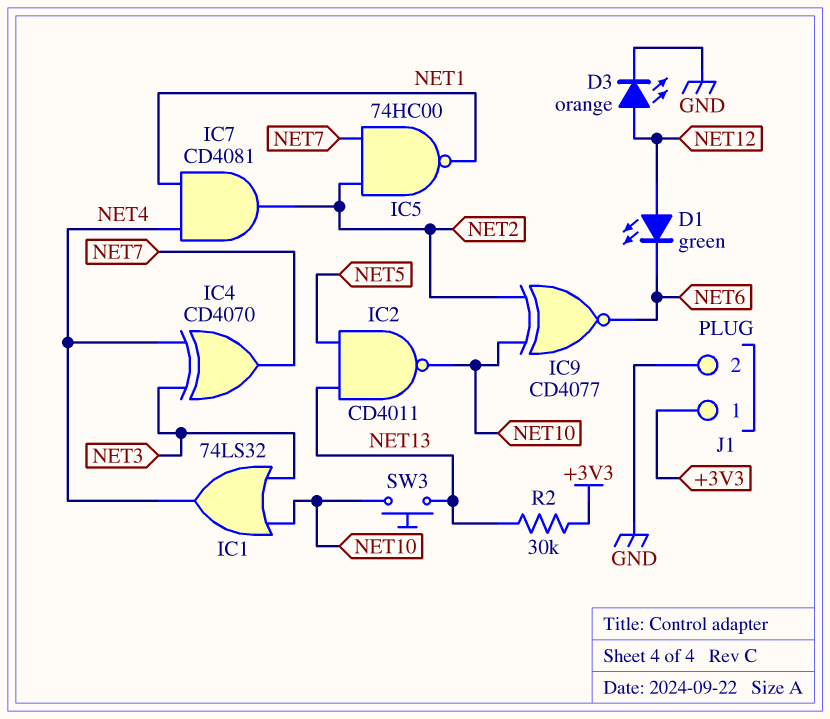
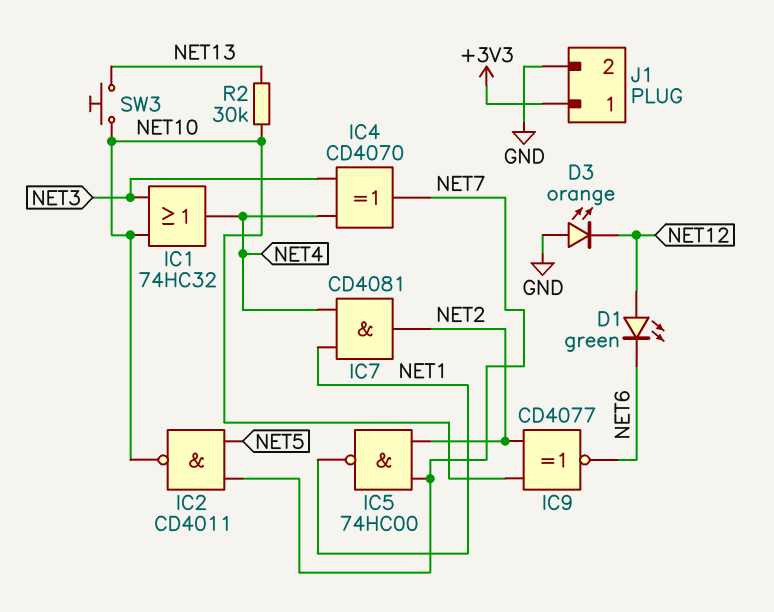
D3: LED orange (A NET12, K GND) -> LED orange (A GND, K NET12)
IC1: OR 74LS32 (in NET3, in NET10, out NET4) -> OR 74HC32 (in NET3, in NET10, out NET4)
IC2: NAND CD4011 (in NET5, in NET13, out NET10) -> NAND CD4011 (in NET5, in NET7, out NET10)
R2: 30k (+3V3, NET13) -> 30k (NET10, NET13)

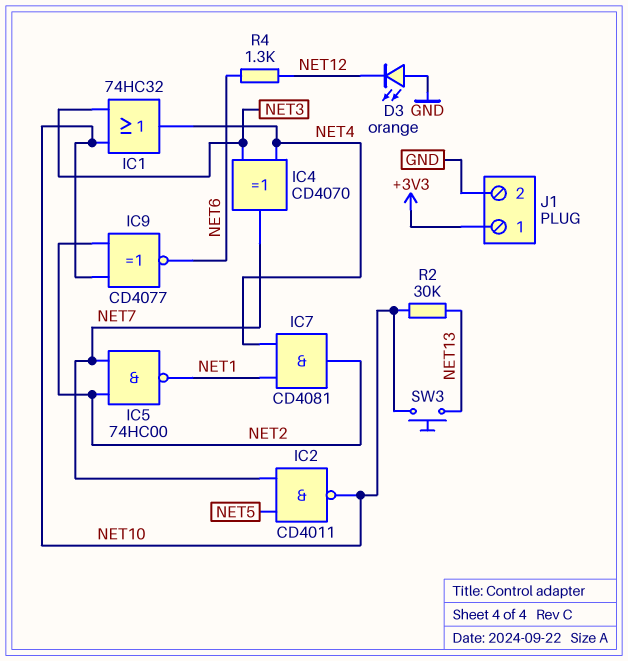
D1: LED green (A NET12, K NET6) -> none
R4: none -> 1.3k (NET6, NET12)

